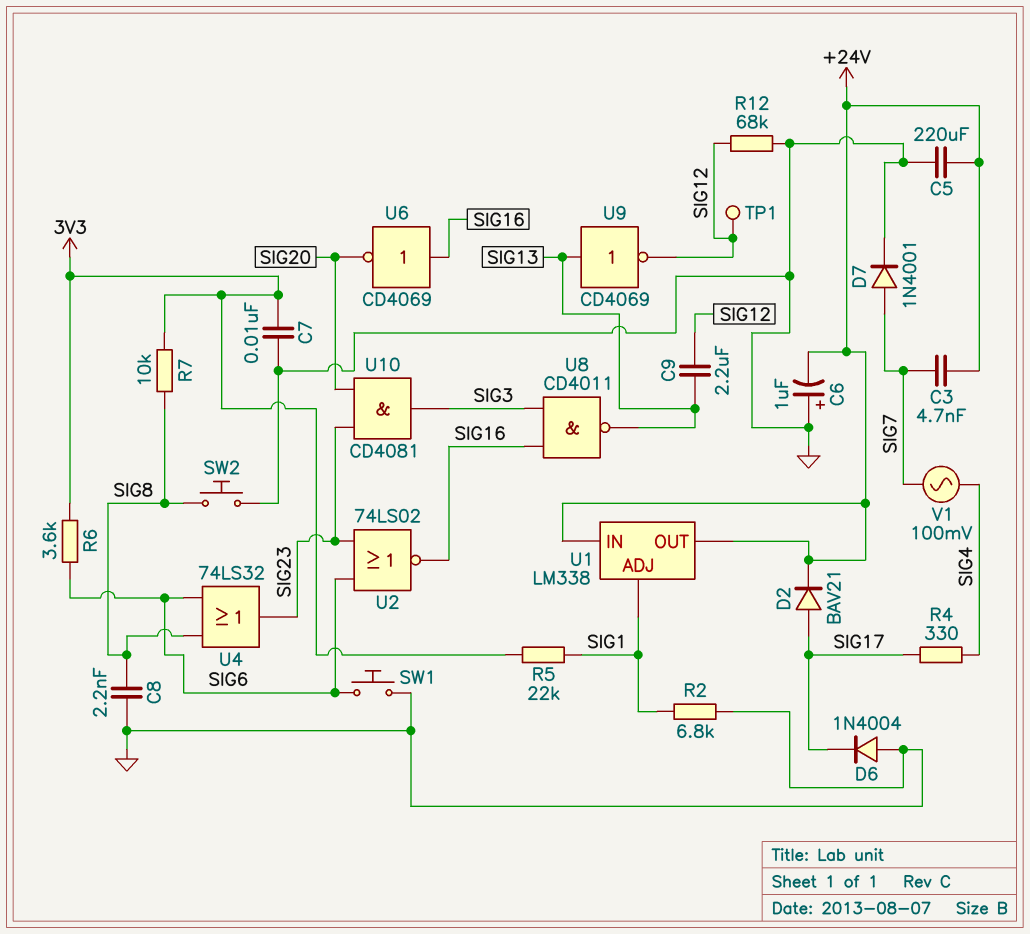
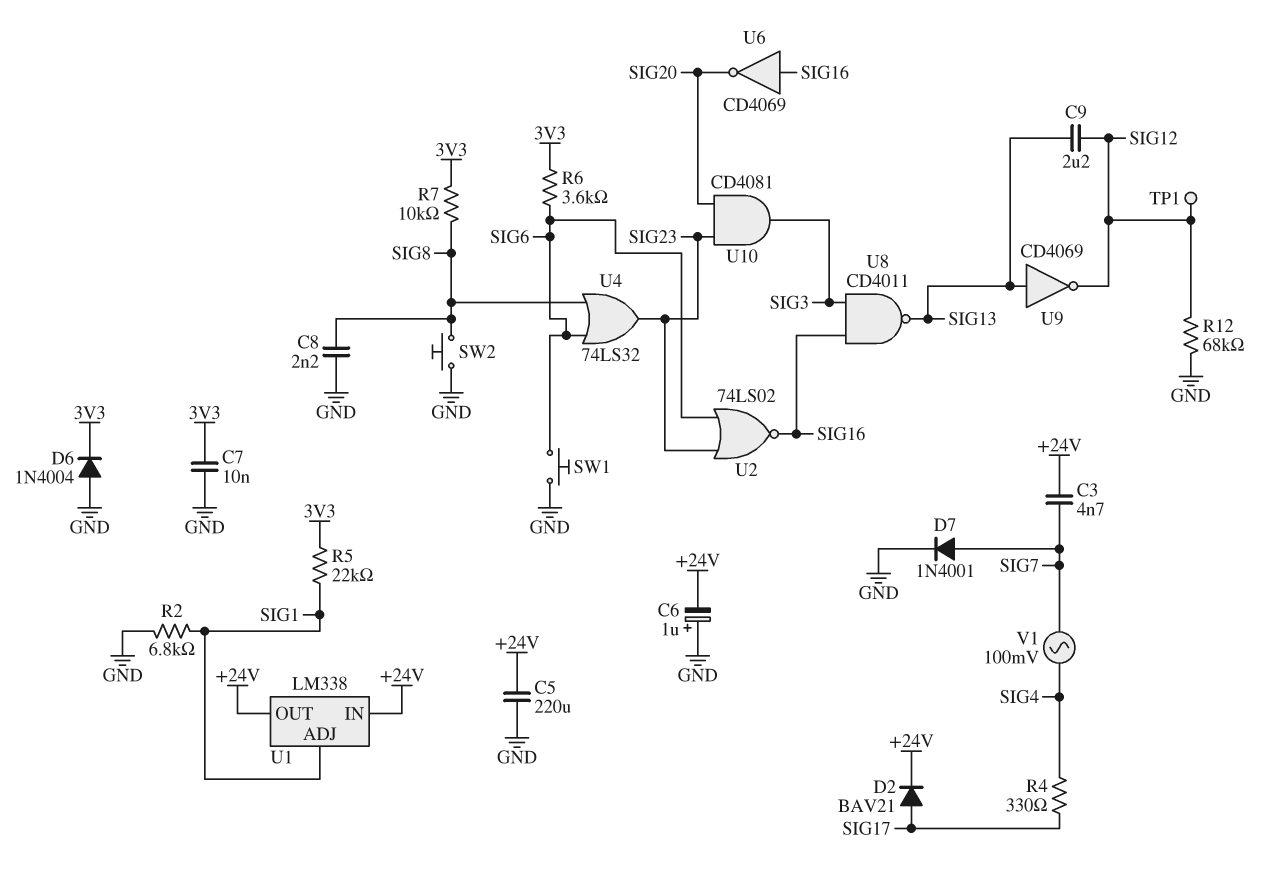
D6: diode 1N4004 (A GND, K SIG17) -> diode 1N4004 (A GND, K 3V3)

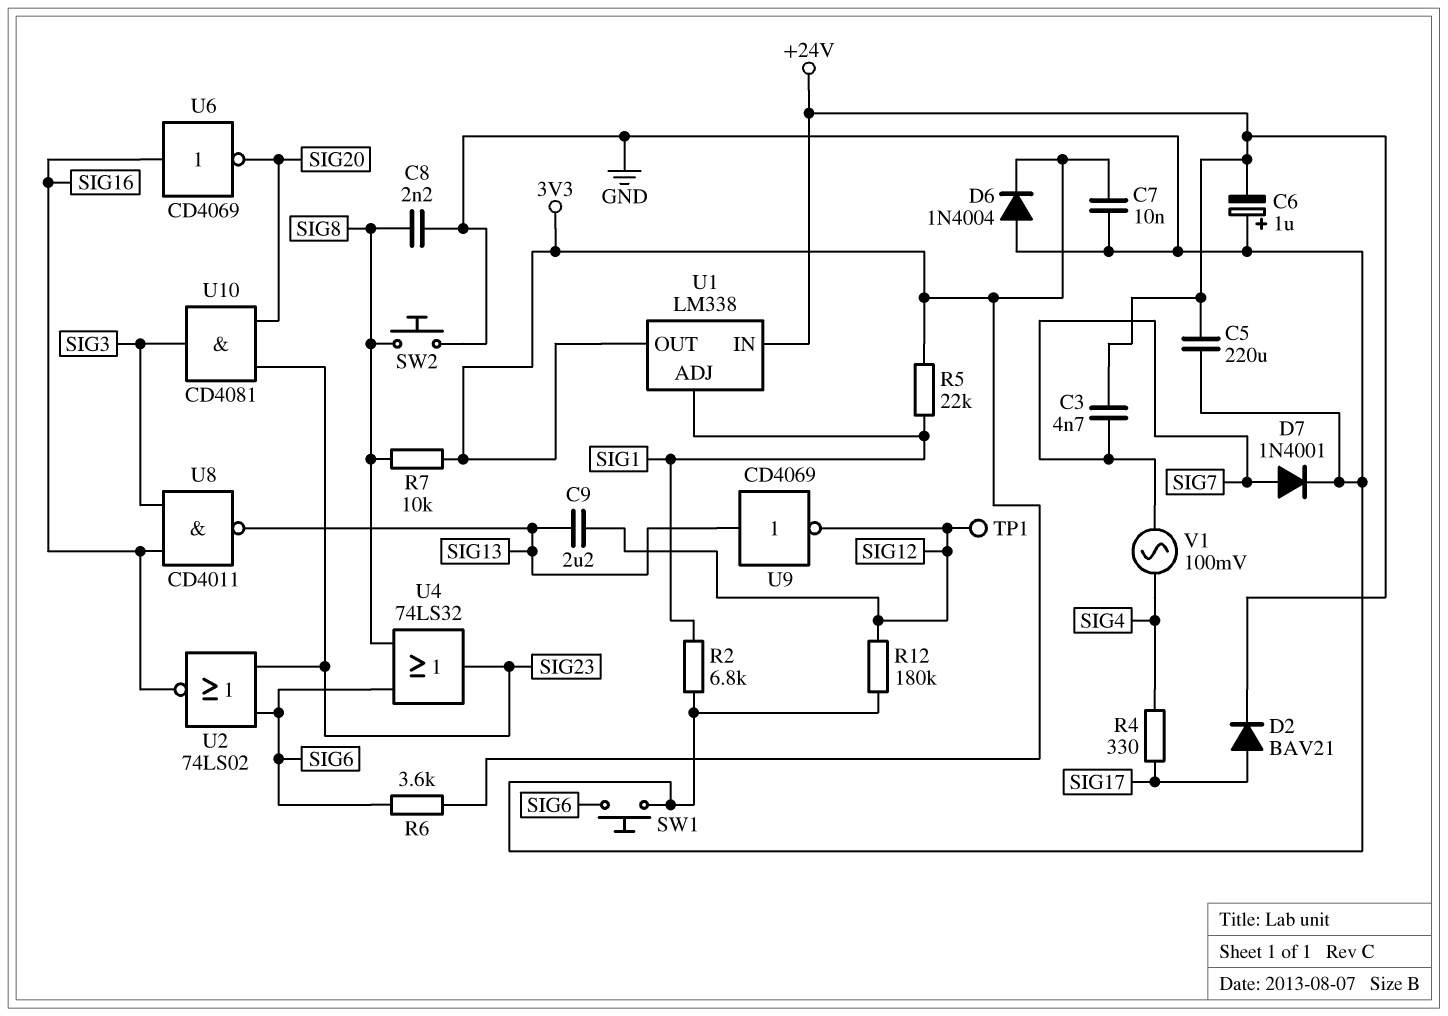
R12: 68k (GND, SIG12) -> 180k (GND, SIG12)
U1 pin OUT: +24V -> 3V3

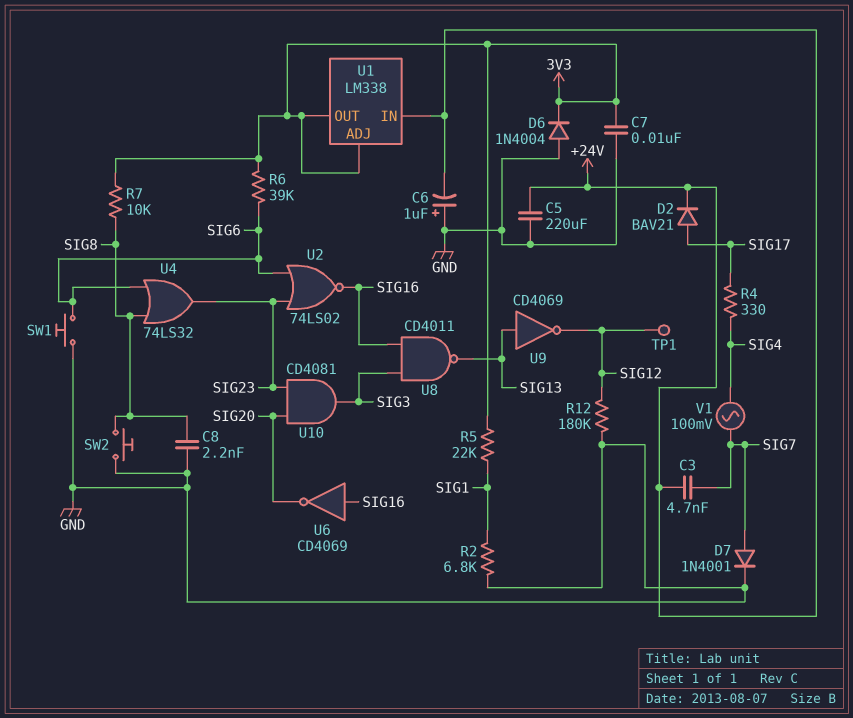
C9: 2.2uF (SIG12, SIG13) -> none
R6: 3.6k (3V3, SIG6) -> 39k (3V3, SIG6)
U1 pin ADJ: SIG1 -> 3V3

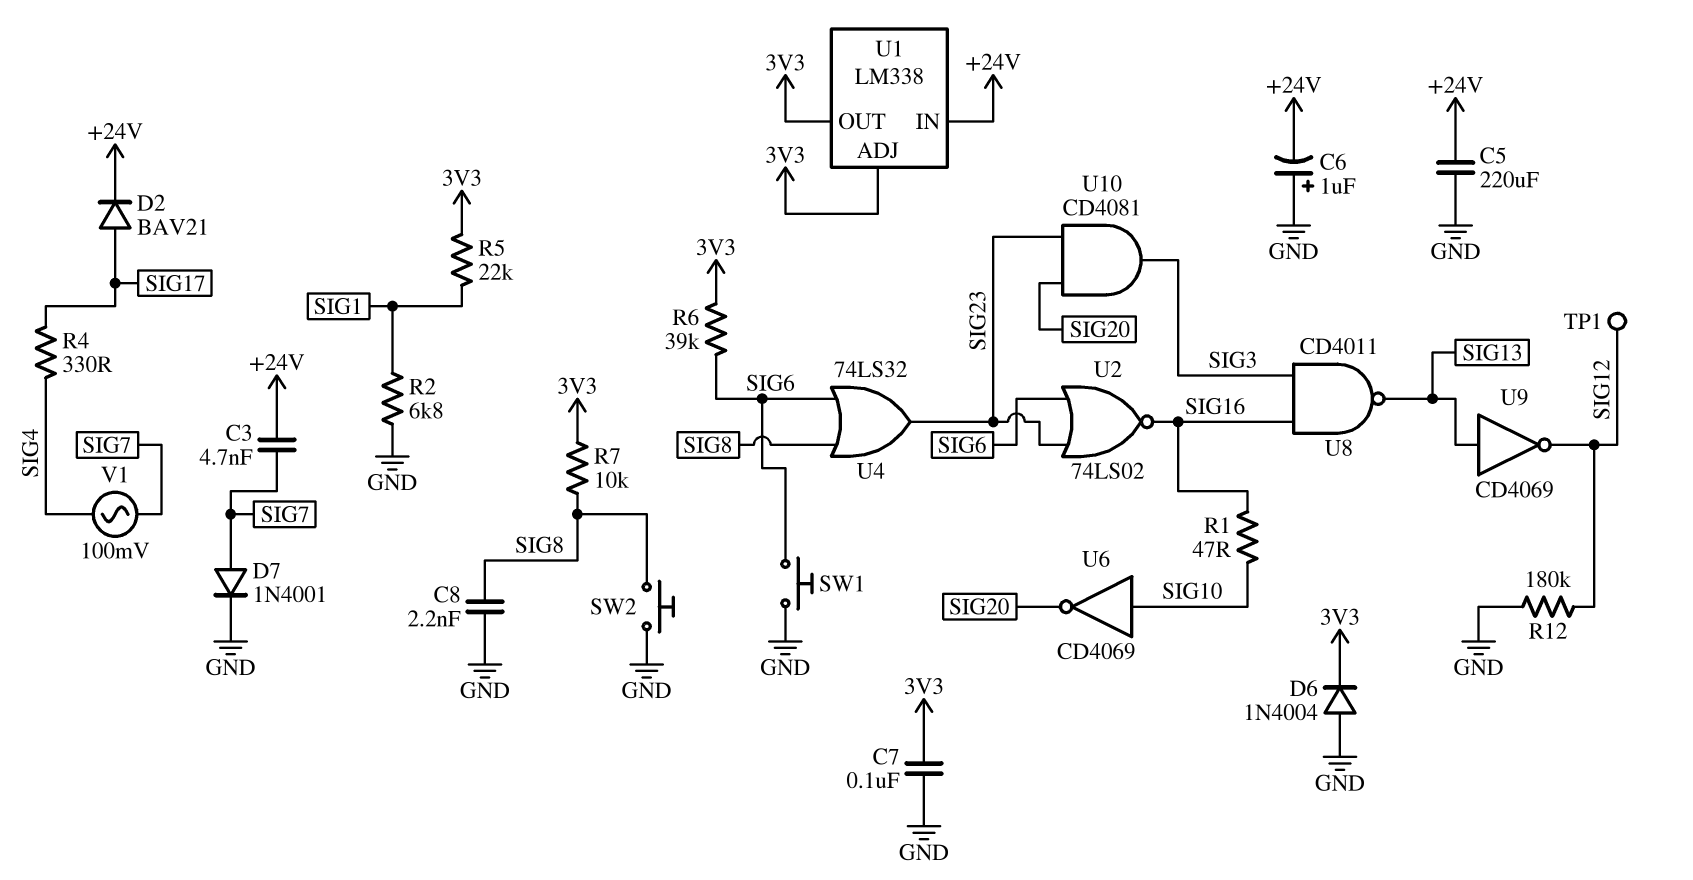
C7: 10nF (3V3, GND) -> 100nF (3V3, GND)
R1: none -> 47 (SIG10, SIG16)
U6: NOT CD4069 (in SIG16, out SIG20) -> NOT CD4069 (in SIG10, out SIG20)

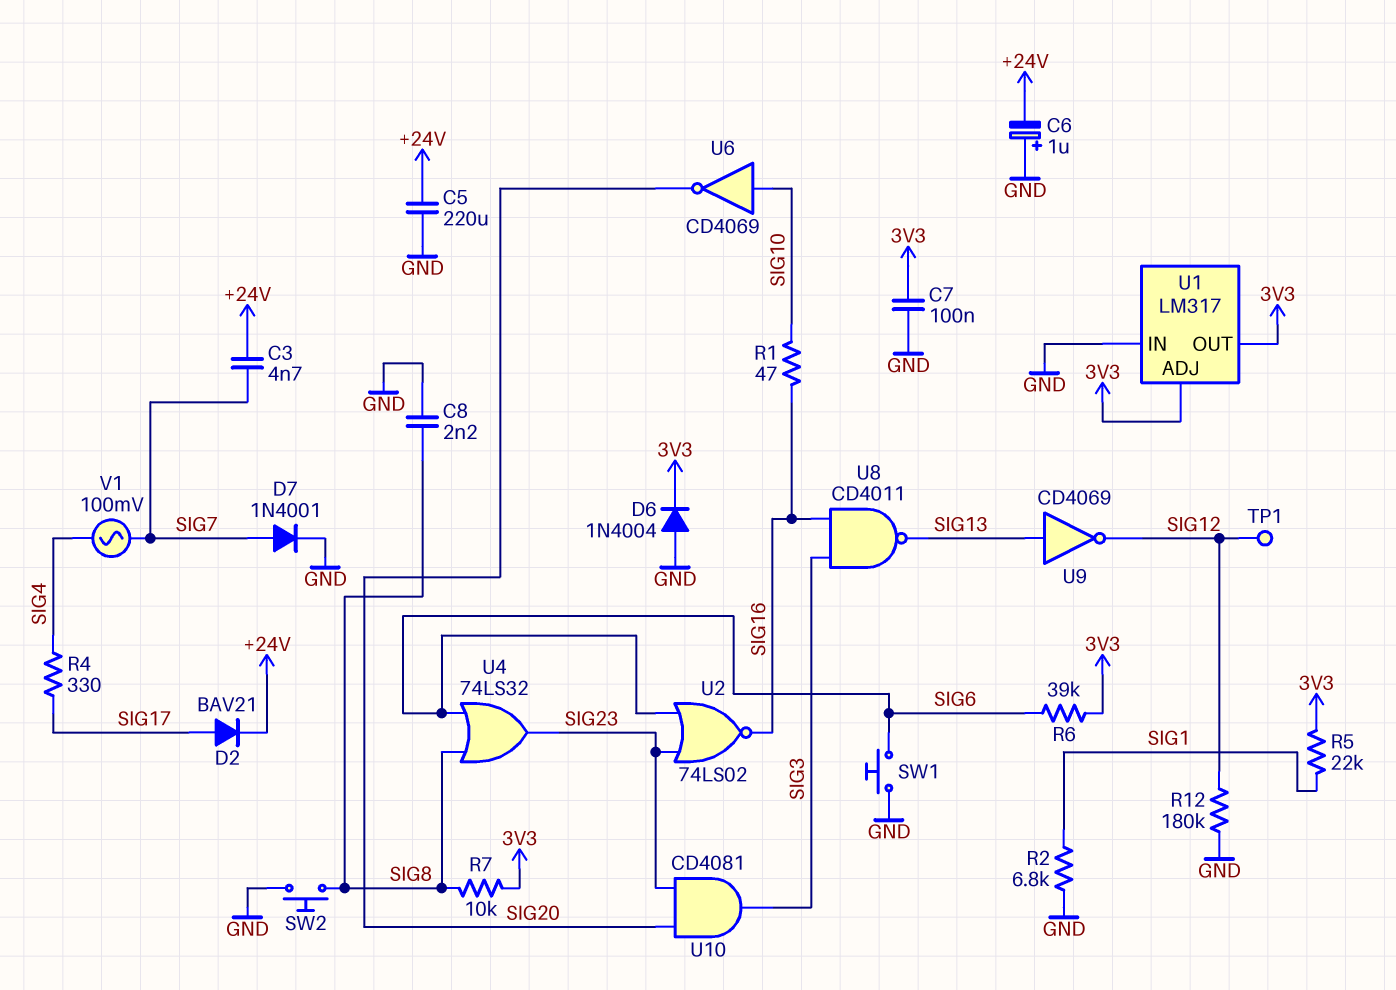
U1: LM338 -> LM317
U1 pin IN: +24V -> GND

